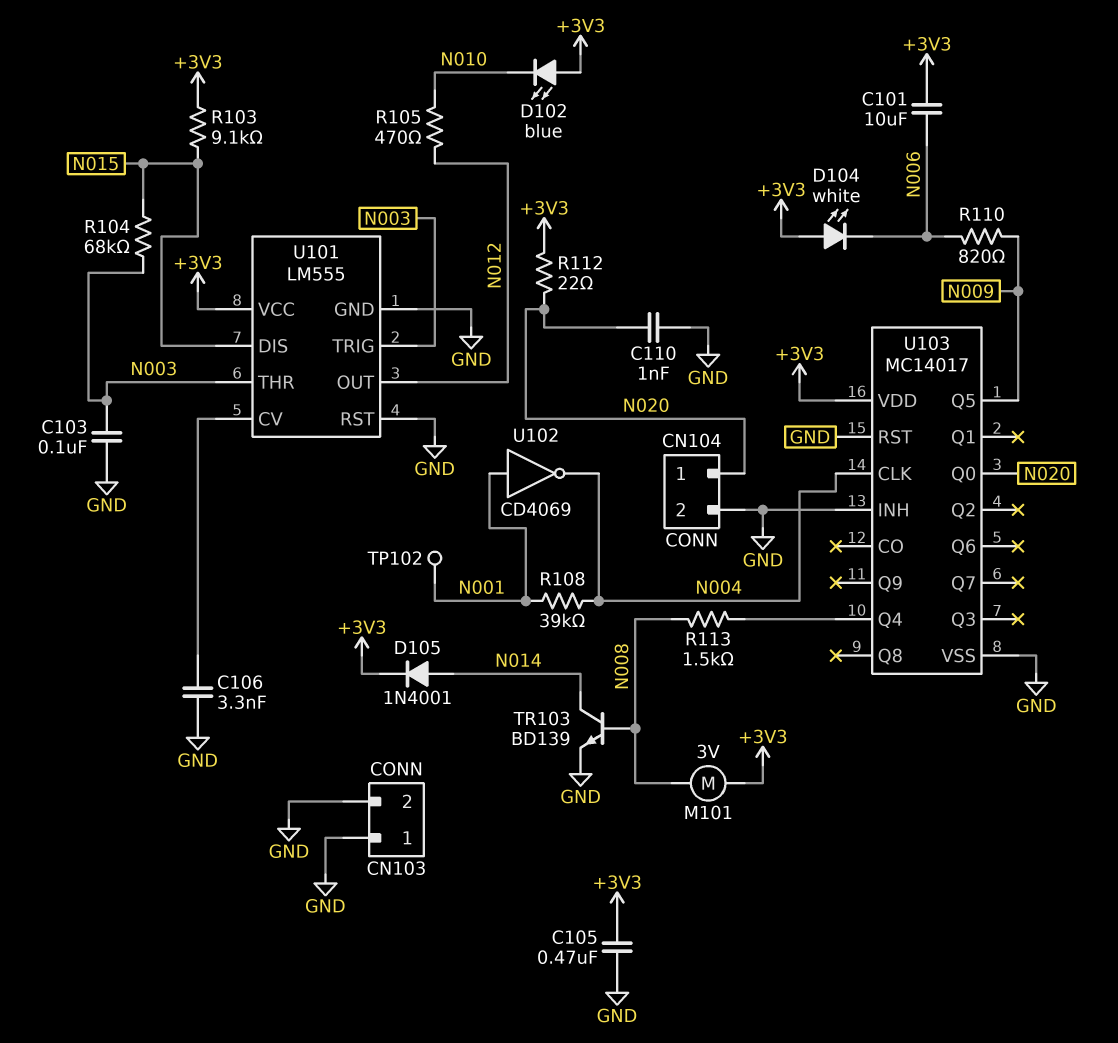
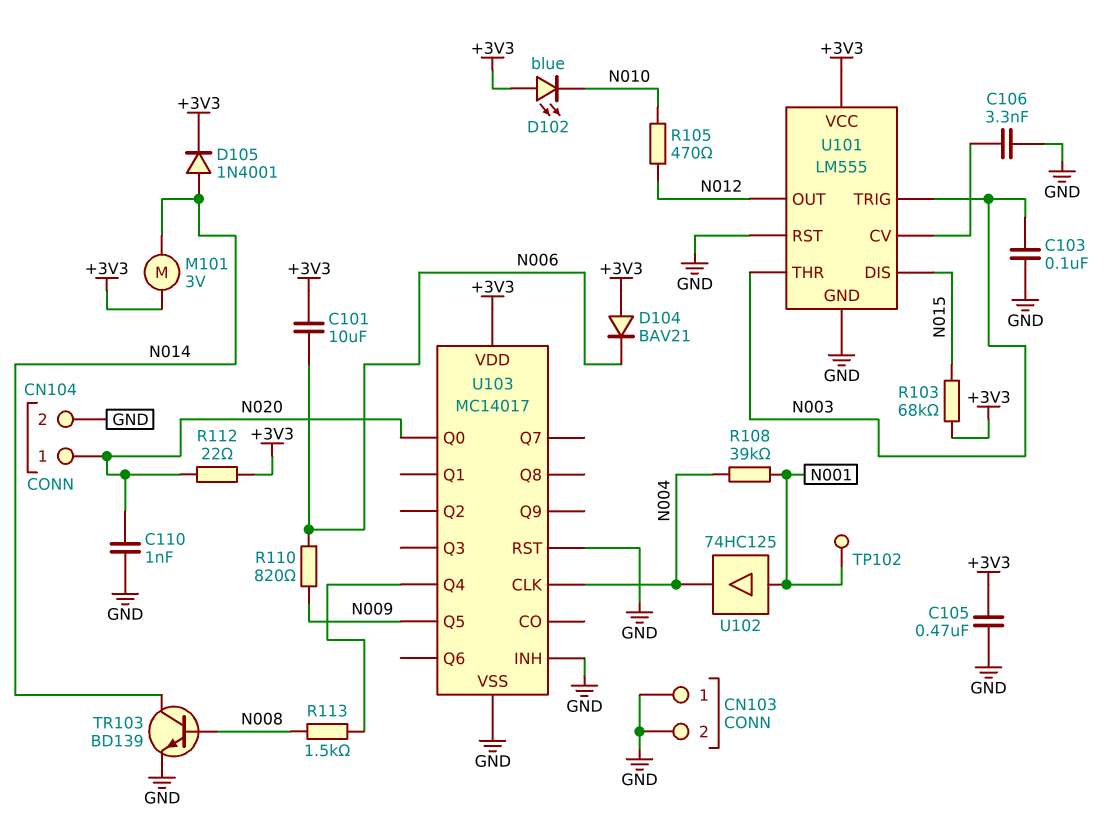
D104: LED white (A +3V3, K N006) -> diode BAV21 (A +3V3, K N006)
M101: motor 3V (+3V3, N008) -> motor 3V (+3V3, N014)
R103: 9.1k (+3V3, N015) -> 68k (+3V3, N015)
R104: 68k (N003, N015) -> none
U102: NOT CD4069 (in N001, out N004) -> buffer 74HC125 (in N001, out N004)

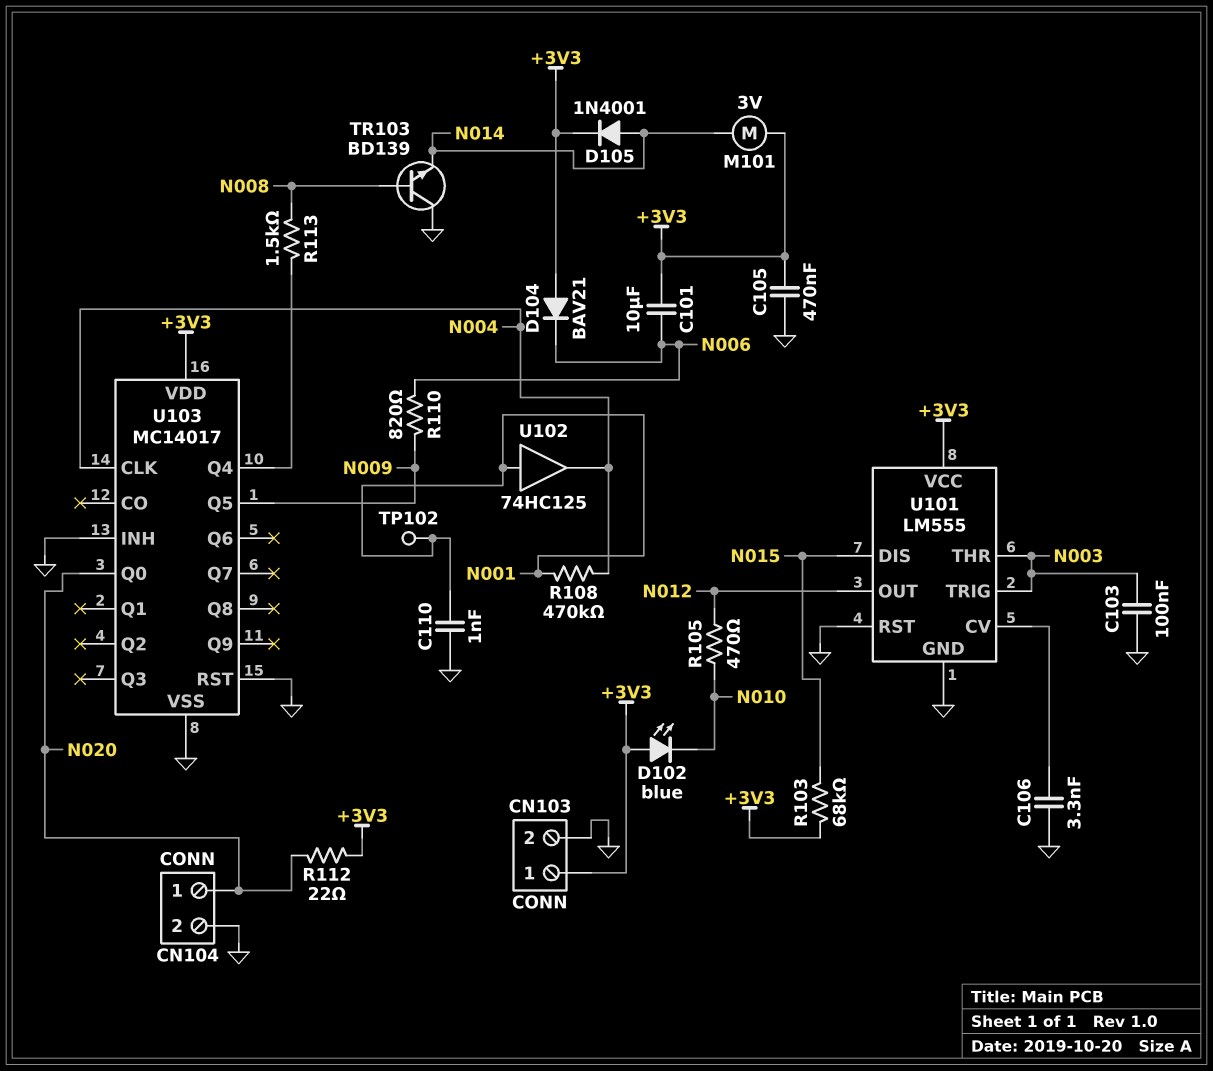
C110: 1nF (GND, N020) -> 1nF (GND, N001)
CN103 pin 1: GND -> +3V3
R108: 39k (N001, N004) -> 470k (N001, N004)
TR103: NPN BD139 (B N008, C N014, E GND) -> NPN BD139 (B N008, C GND, E N014)

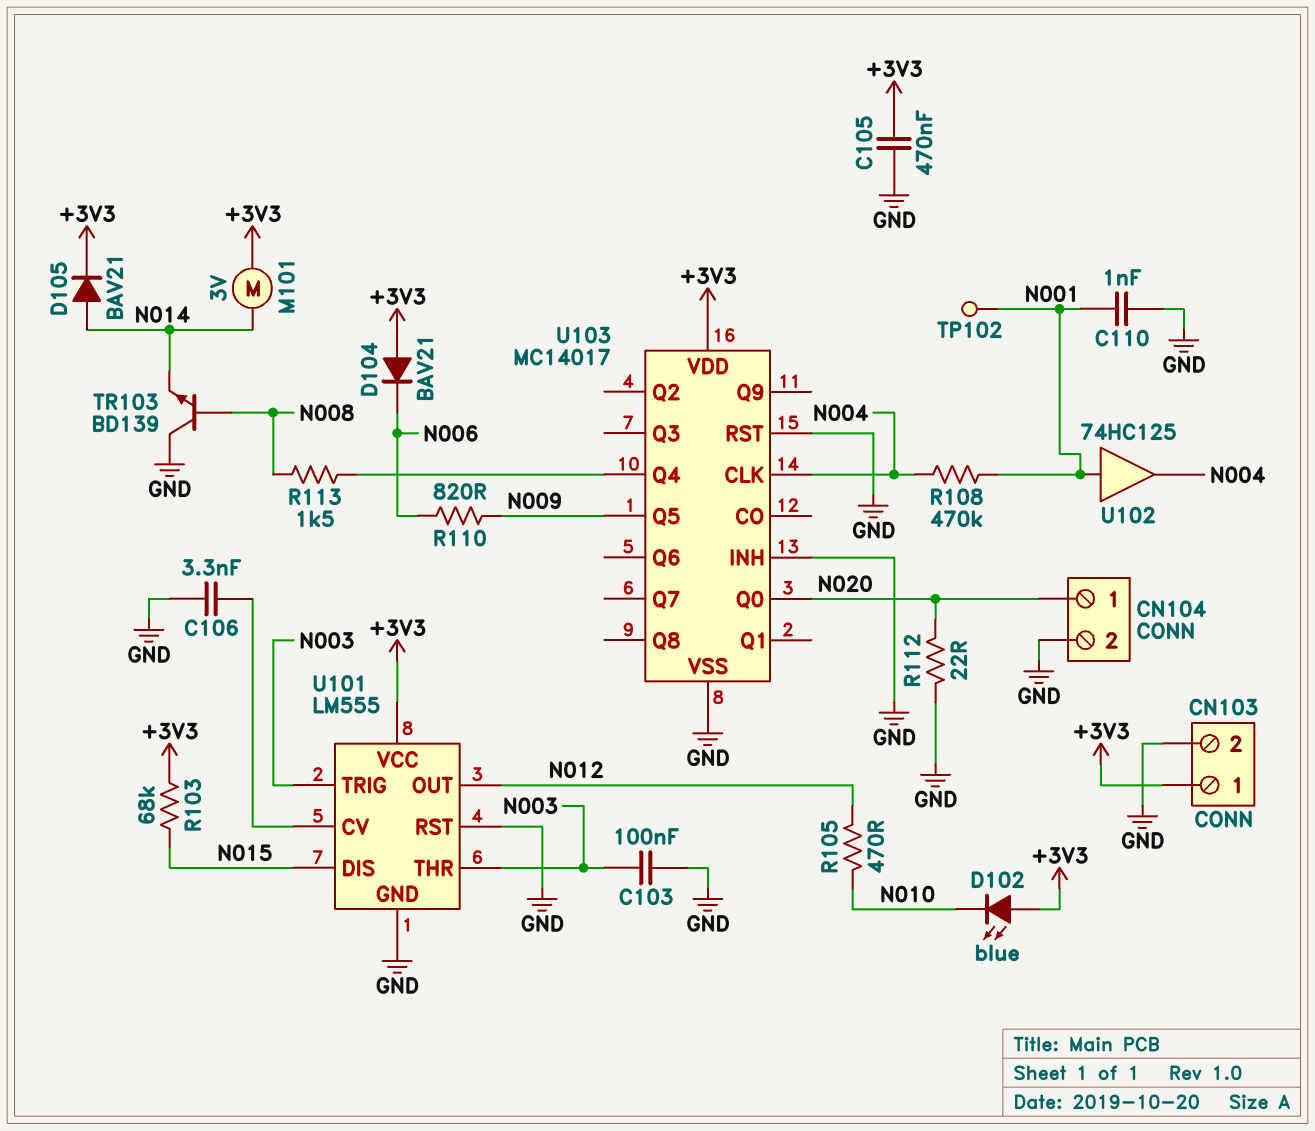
C101: 10uF (+3V3, N006) -> none
D105: diode 1N4001 (A N014, K +3V3) -> diode BAV21 (A N014, K +3V3)
R112: 22 (+3V3, N020) -> 22 (GND, N020)

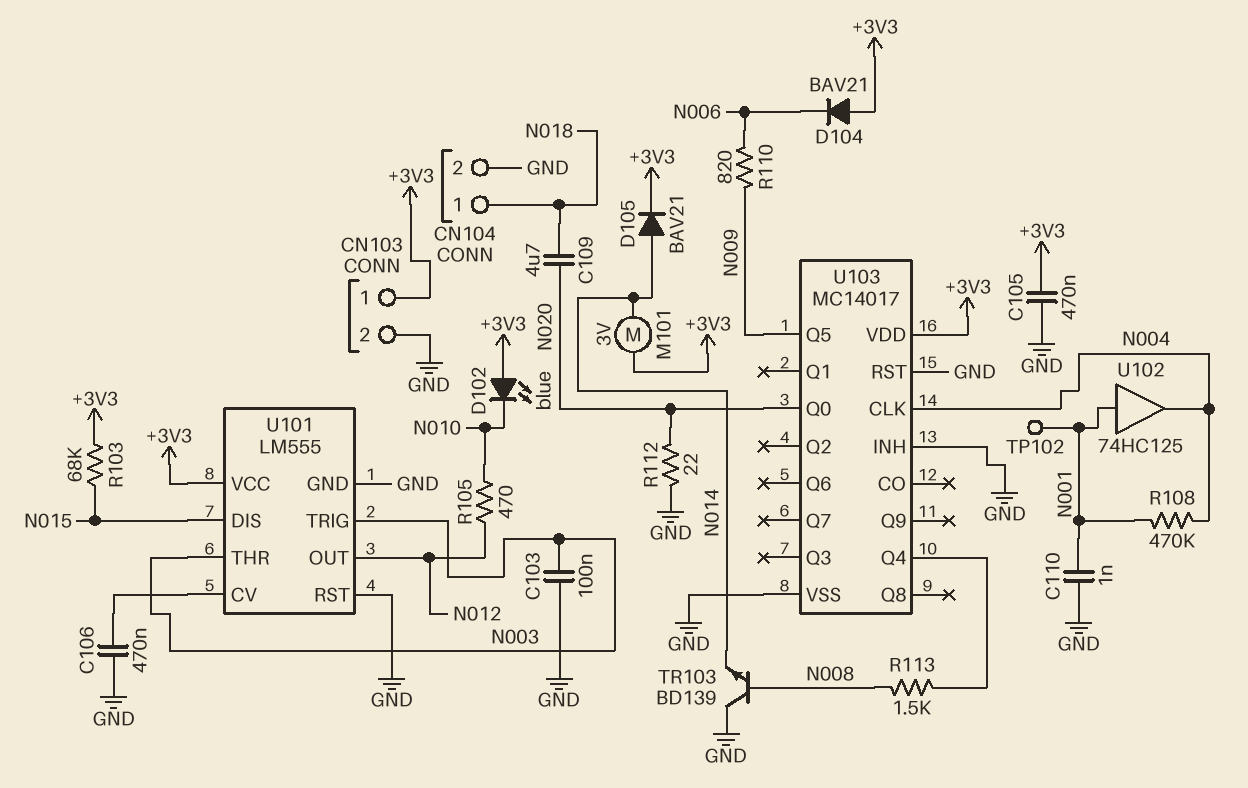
C106: 3.3nF (GND, U101/CV) -> 470nF (GND, U101/CV)
C109: none -> 4.7uF (N018, N020)
CN104 pin 1: N020 -> N018

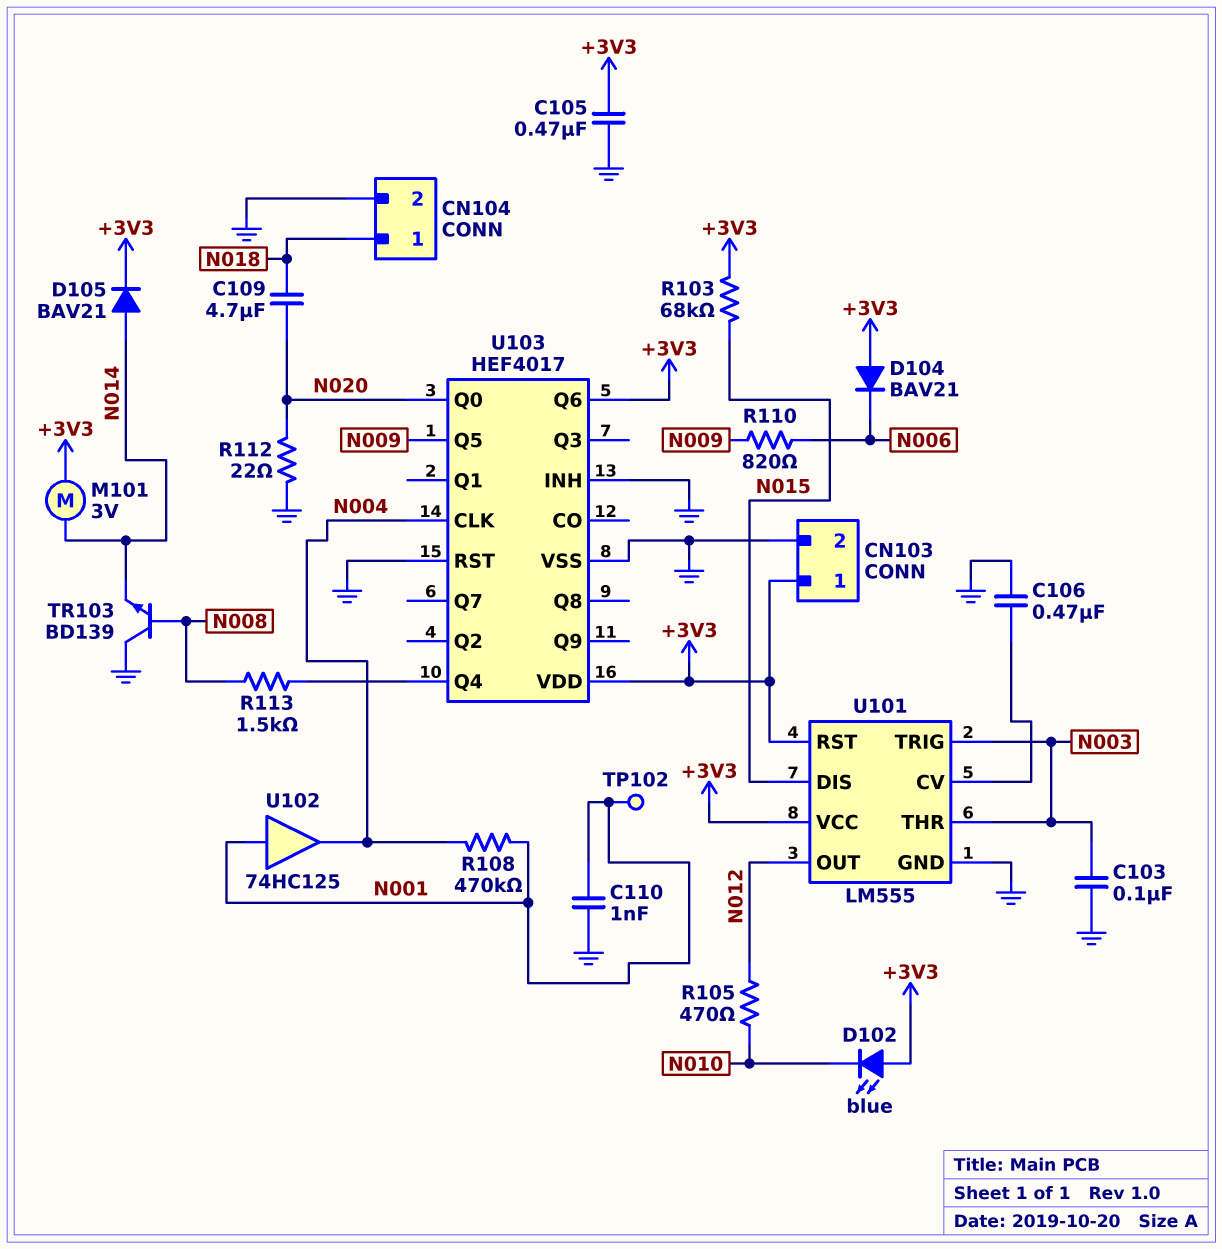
U101 pin RST: GND -> +3V3
U103: MC14017 -> HEF4017
U103 pin Q6: none -> +3V3

